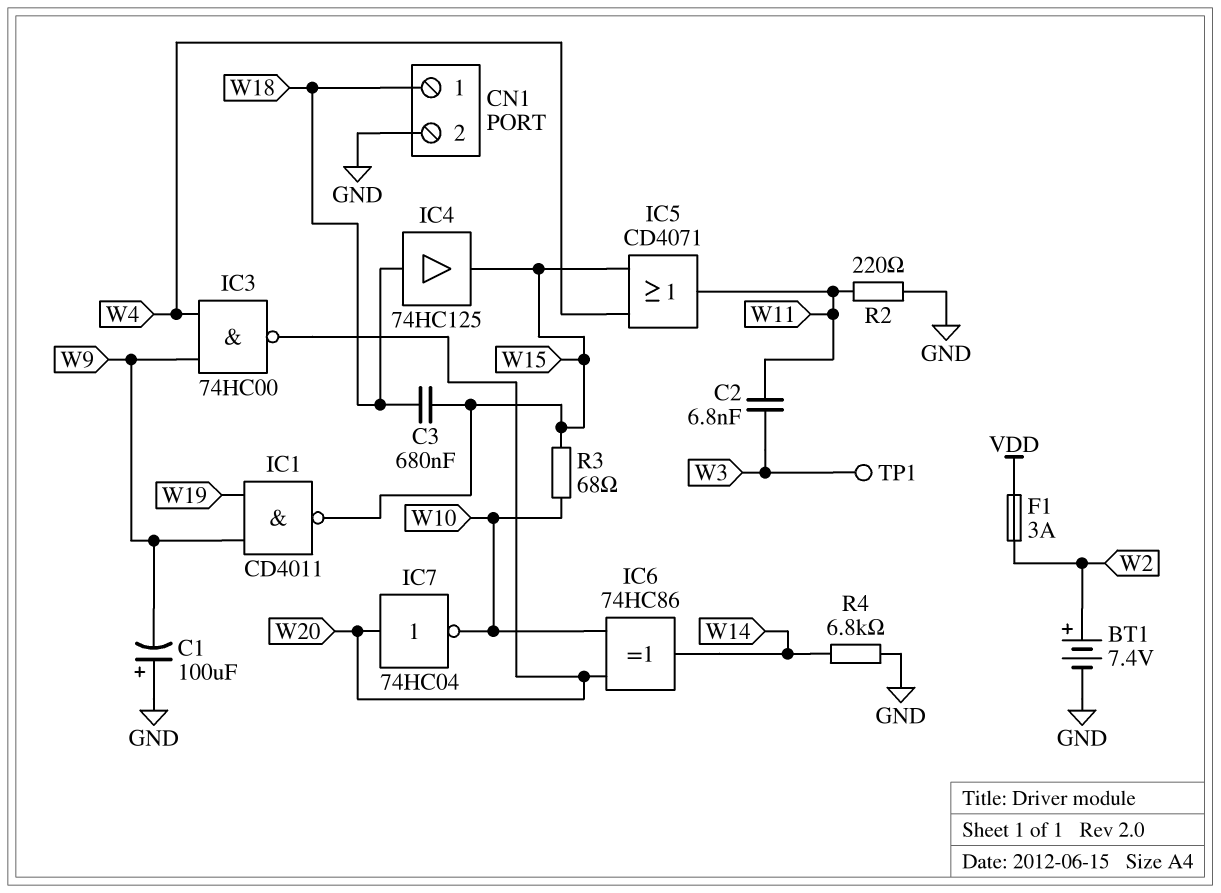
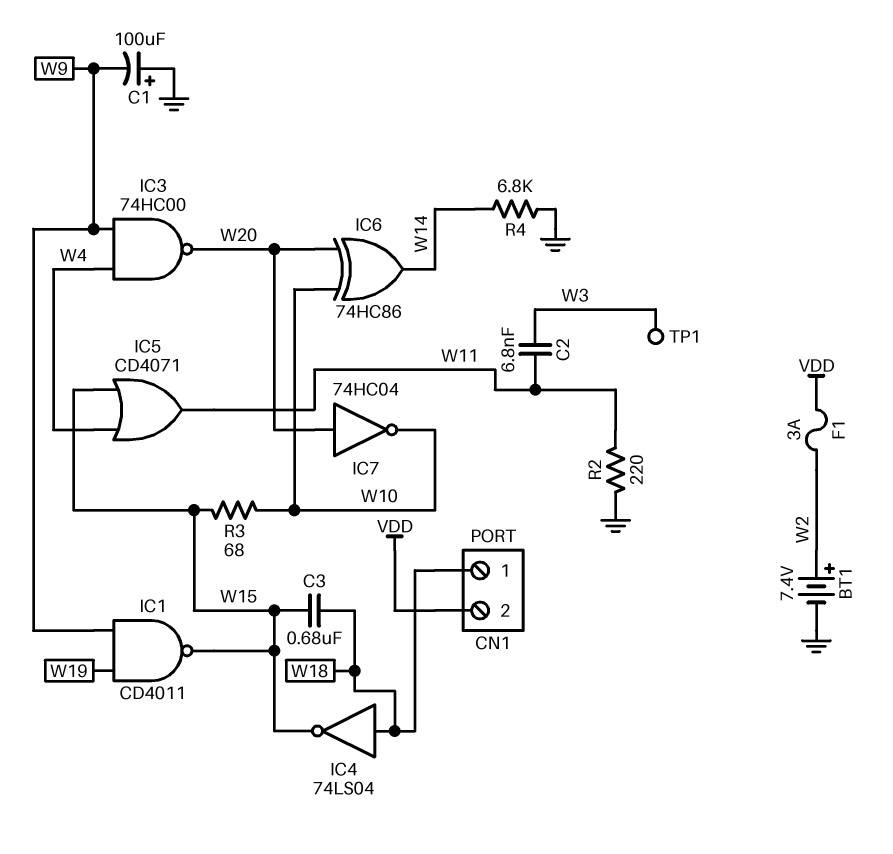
CN1 pin 2: GND -> VDD
IC4: buffer 74HC125 (in W18, out W15) -> NOT 74LS04 (in W18, out W15)

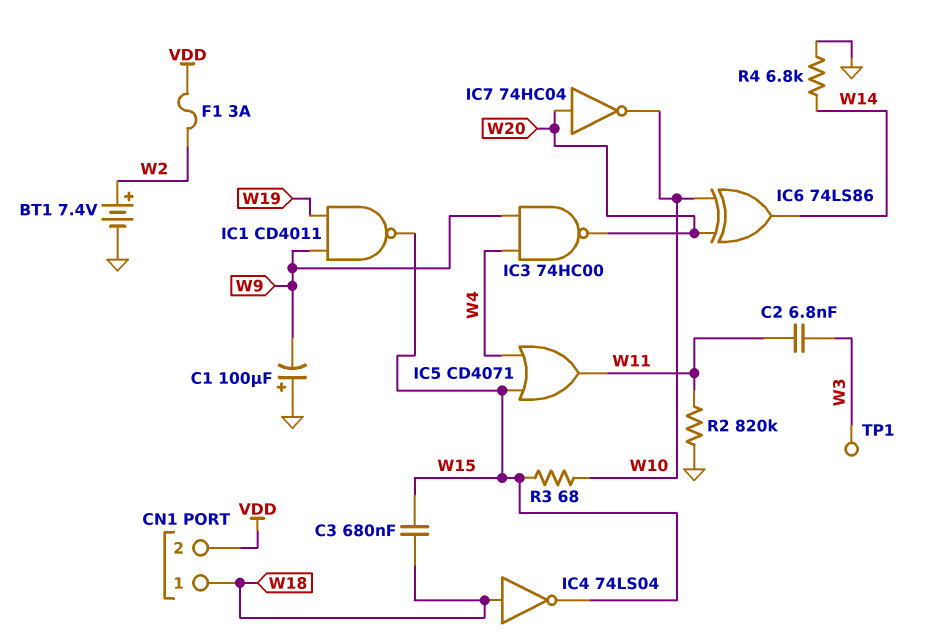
IC6: XOR 74HC86 (in W10, in W20, out W14) -> XOR 74LS86 (in W10, in W20, out W14)
R2: 220 (GND, W11) -> 820k (GND, W11)

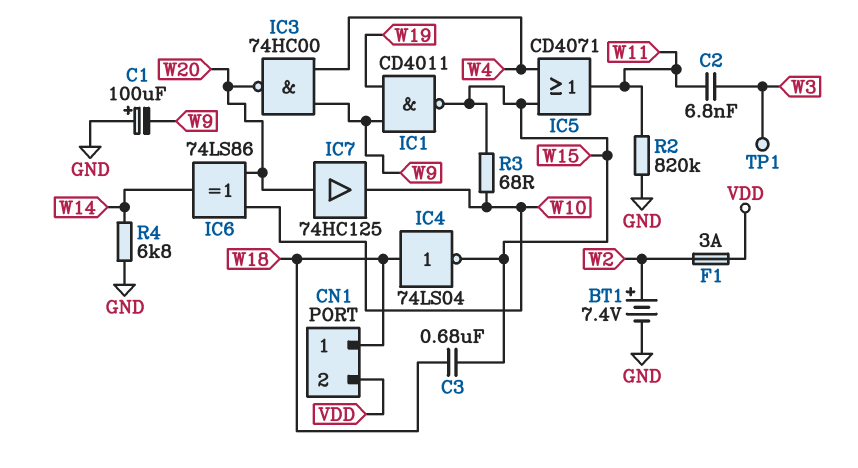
IC7: NOT 74HC04 (in W20, out W10) -> buffer 74HC125 (in W20, out W10)

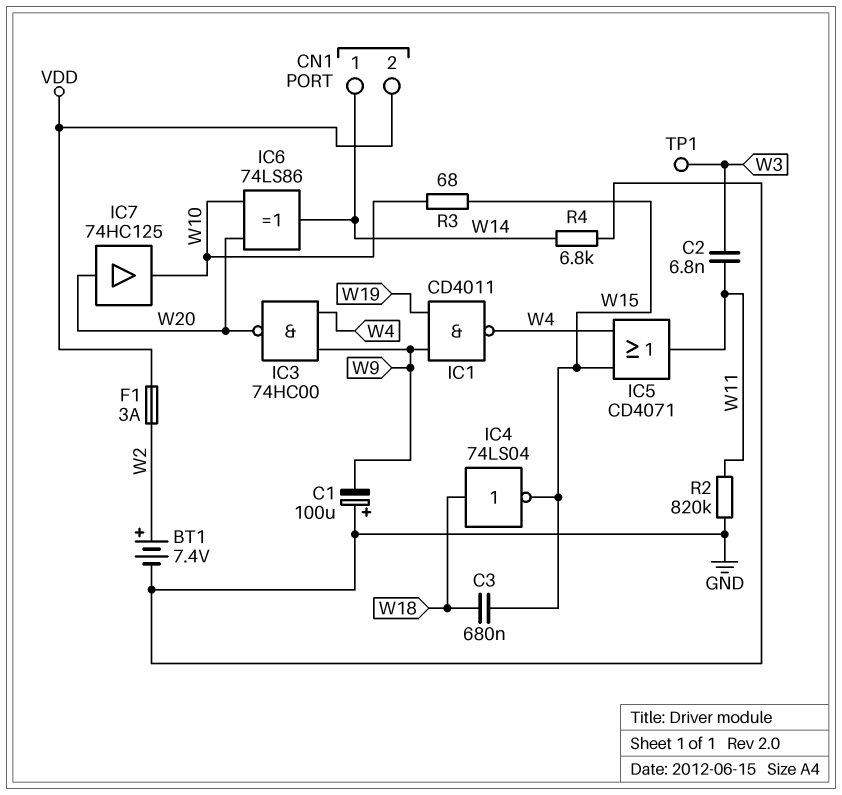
CN1 pin 1: W18 -> W14
IC1: NAND CD4011 (in W9, in W19, out W15) -> NAND CD4011 (in W9, in W19, out W4)

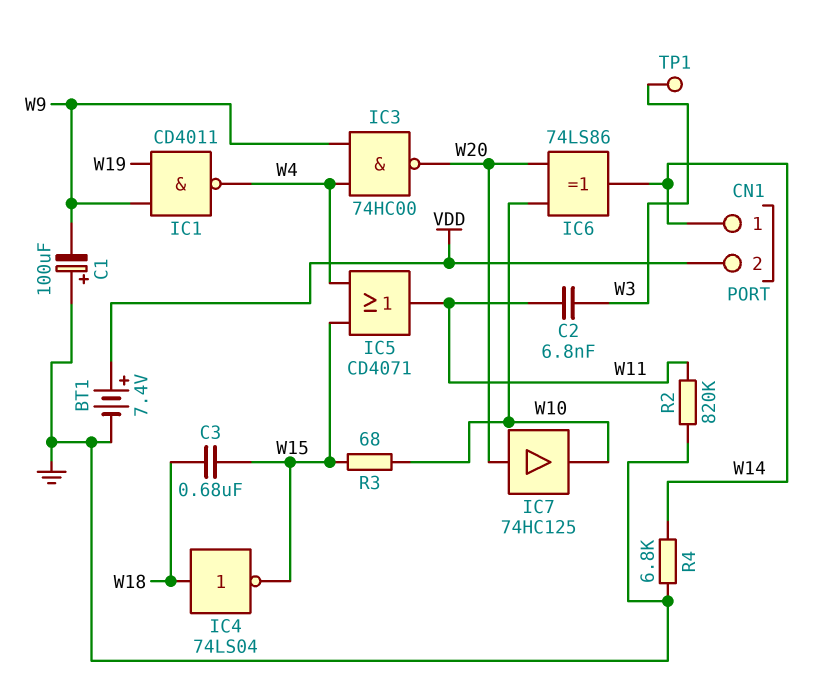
BT1: 7.4V (plus W2, minus GND) -> 7.4V (plus VDD, minus GND)
F1: 3A (VDD, W2) -> none

